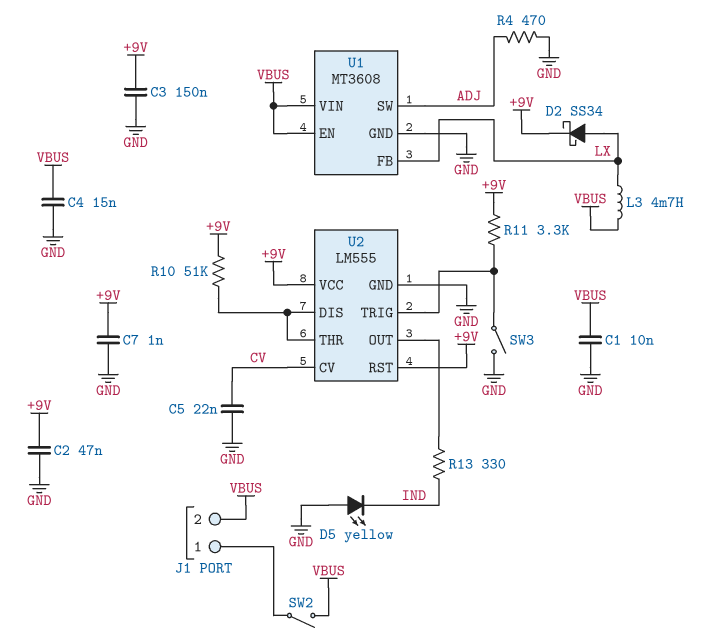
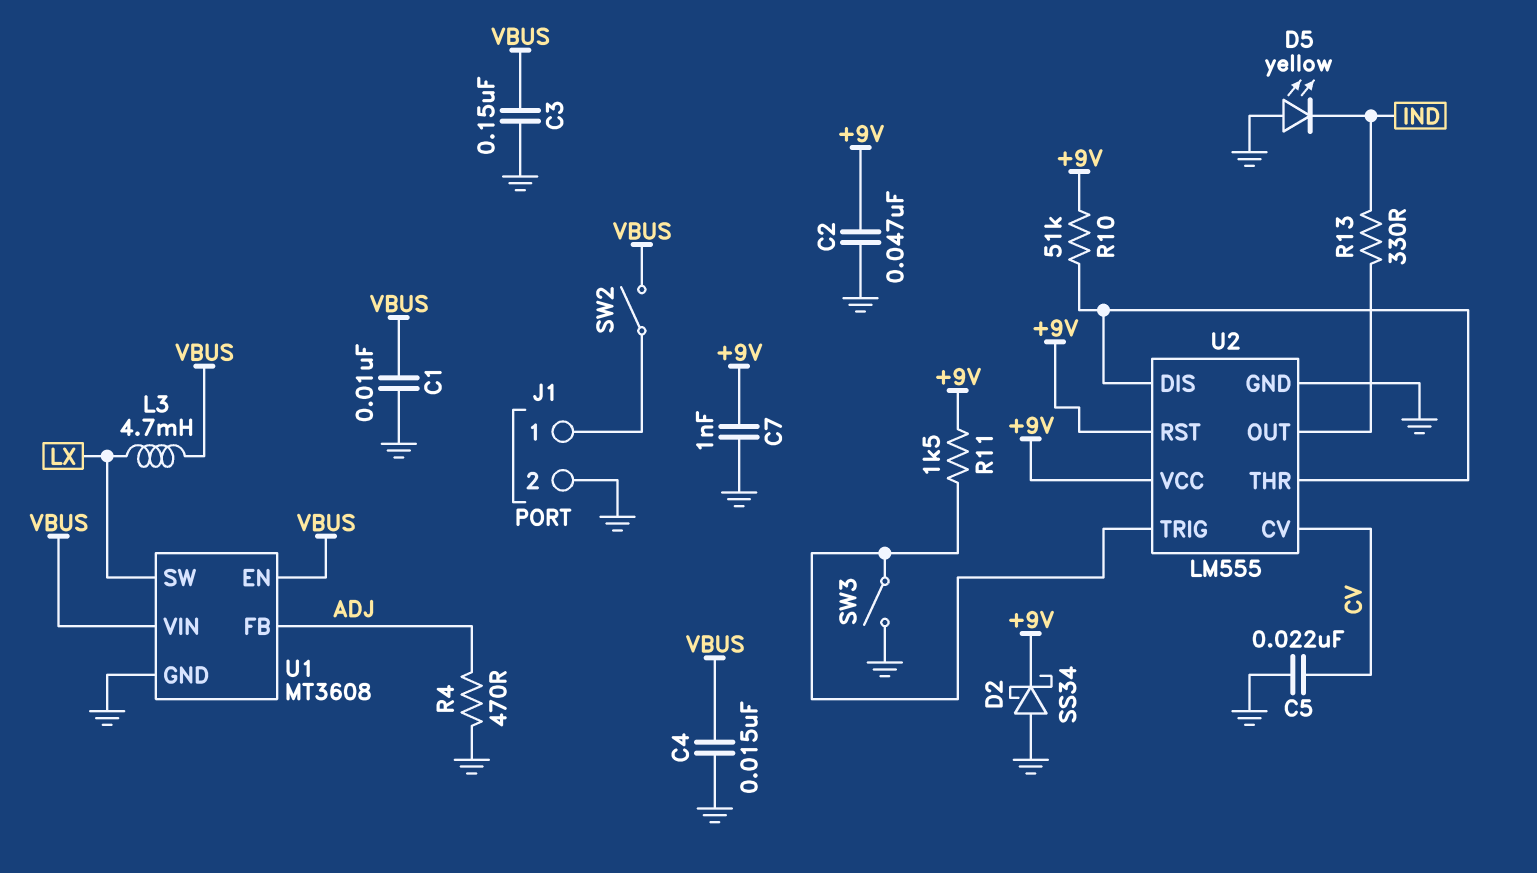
C3: 150nF (+9V, GND) -> 150nF (GND, VBUS)
D2: schottky SS34 (A LX, K +9V) -> schottky SS34 (A GND, K +9V)
J1 pin 2: VBUS -> GND
R11: 3.3k (+9V, U2/TRIG) -> 1.5k (+9V, U2/TRIG)
U1 pin FB: LX -> ADJ
U1 pin SW: ADJ -> LX

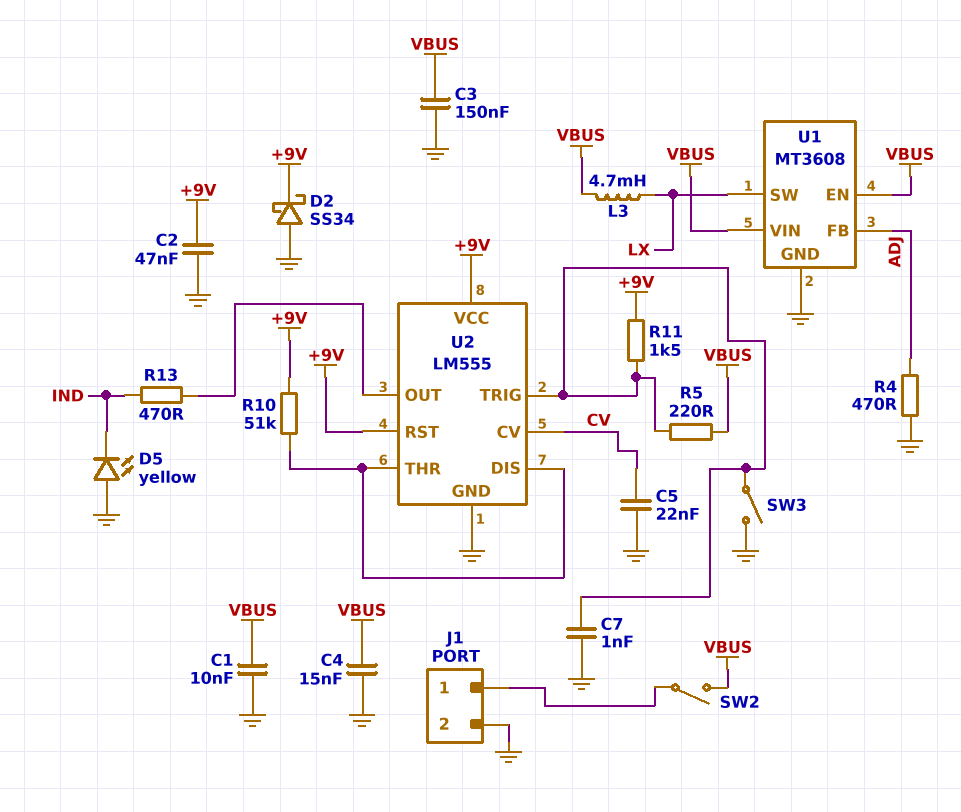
C7: 1nF (+9V, GND) -> 1nF (GND, U2/TRIG)
R5: none -> 220 (U2/TRIG, VBUS)
R13: 330 (IND, U2/OUT) -> 470 (IND, U2/OUT)

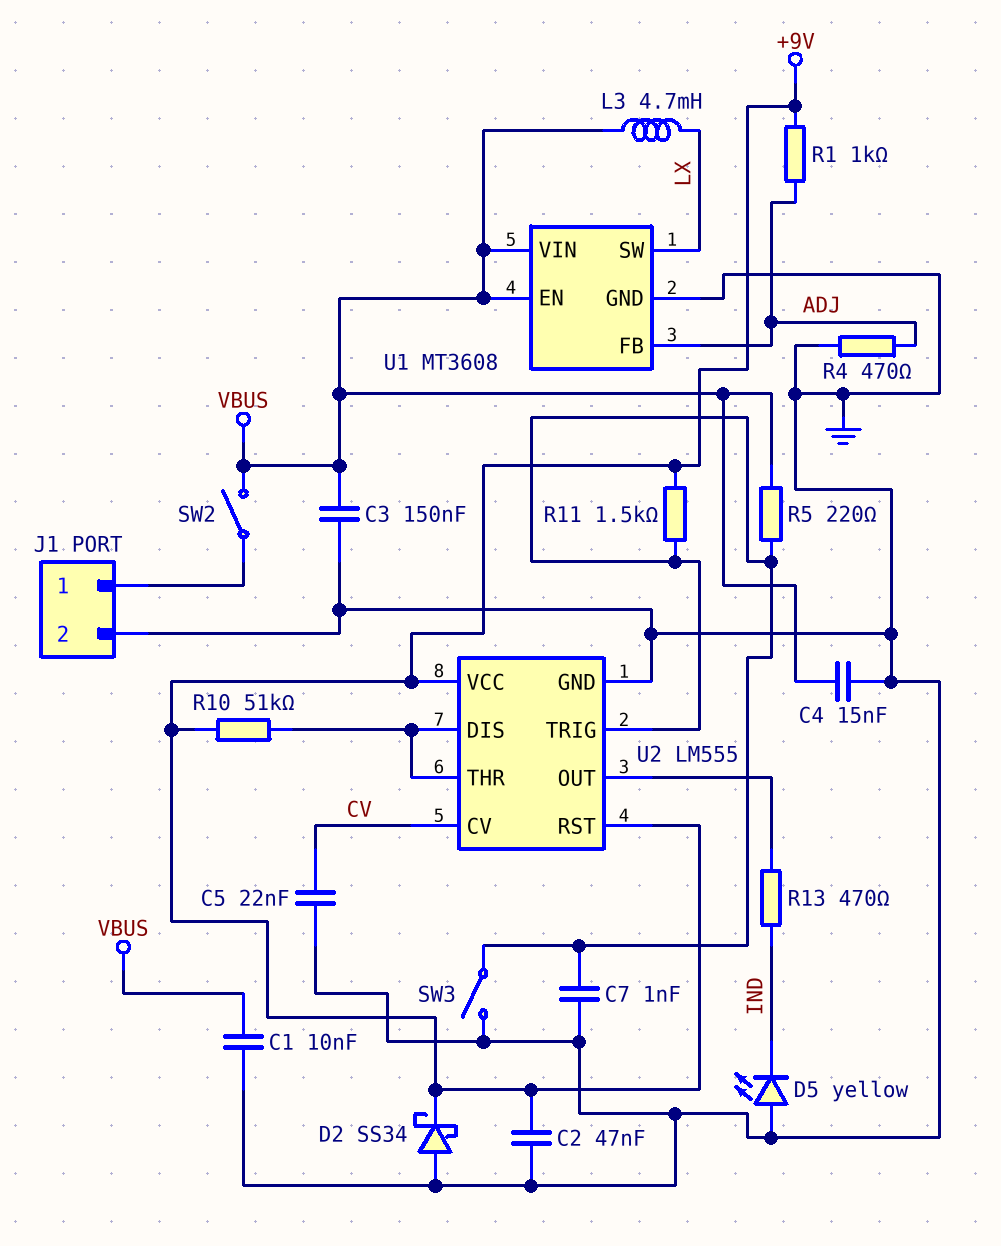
R1: none -> 1k (+9V, ADJ)

